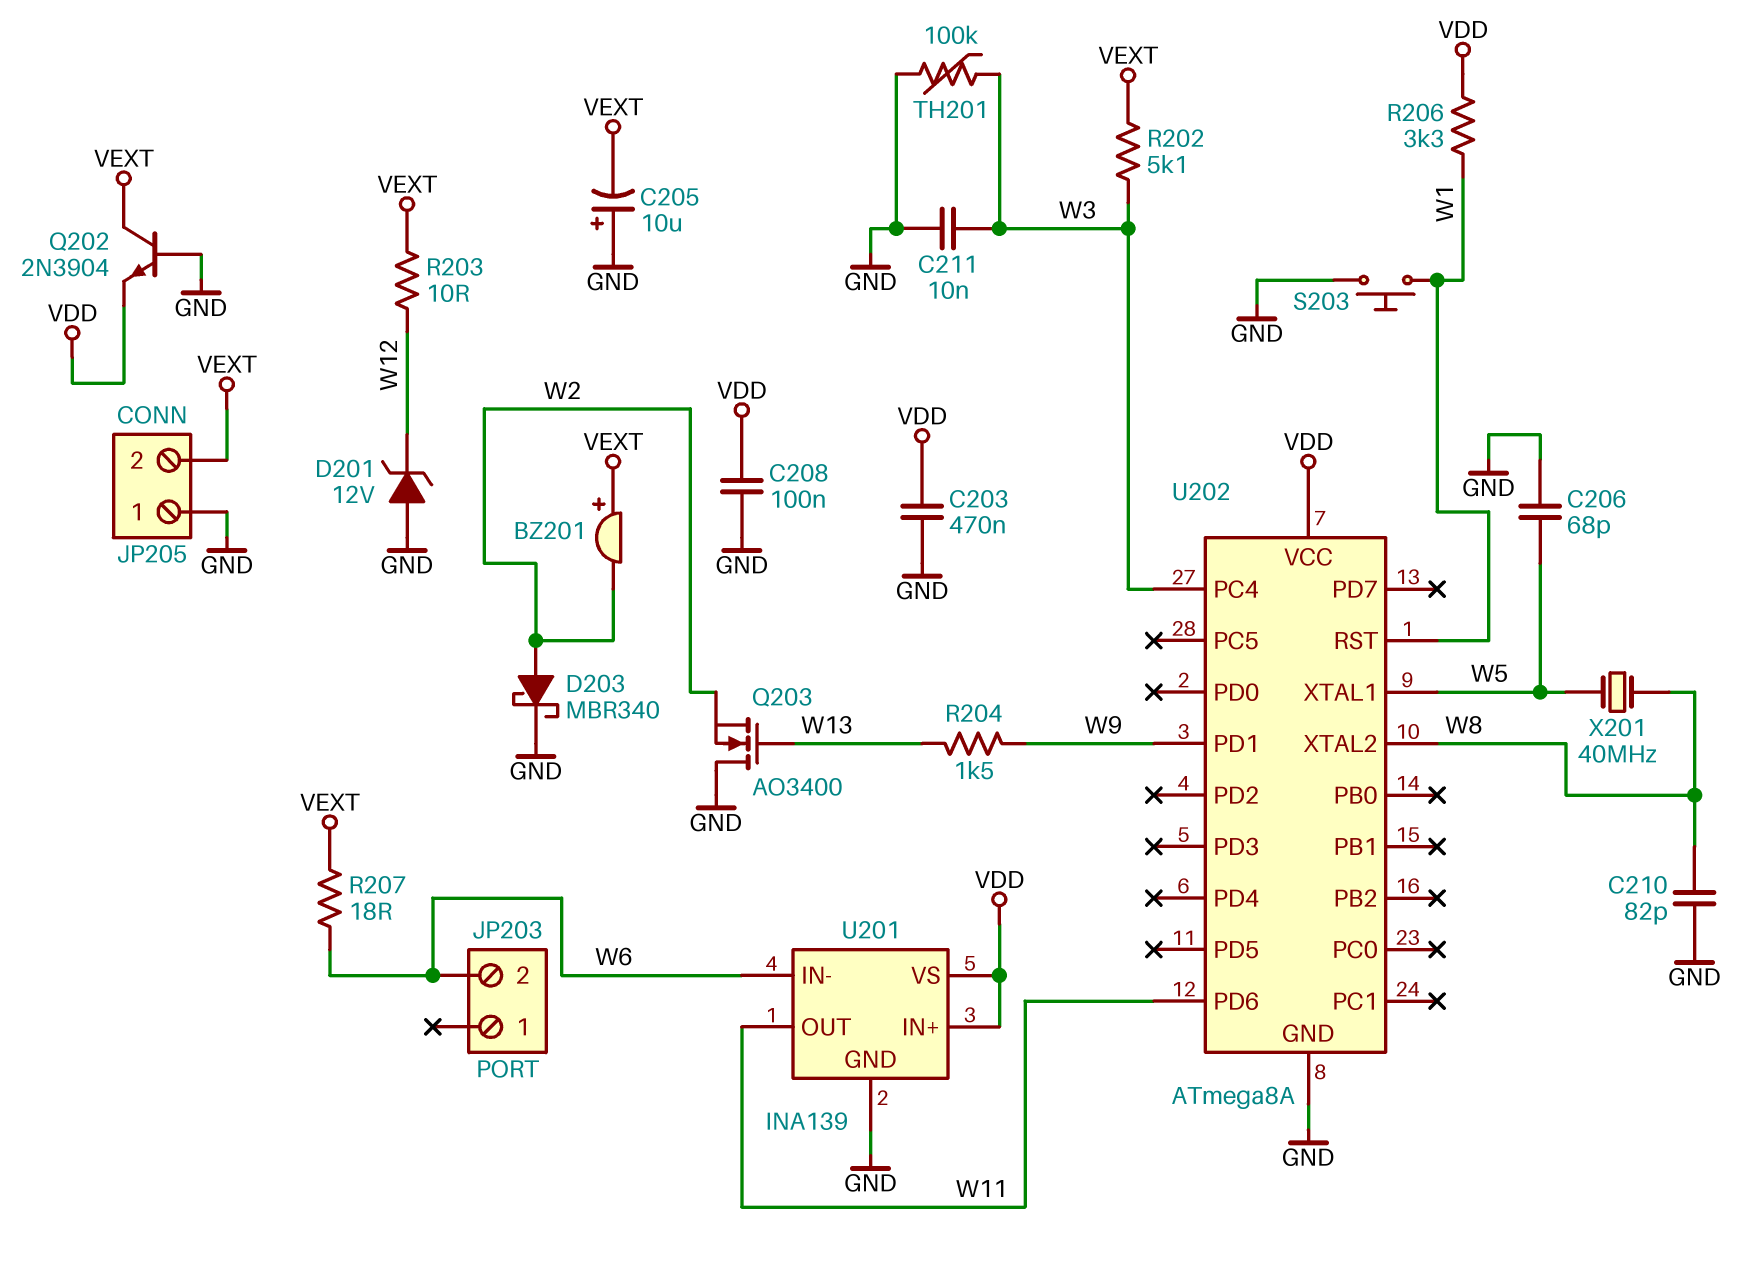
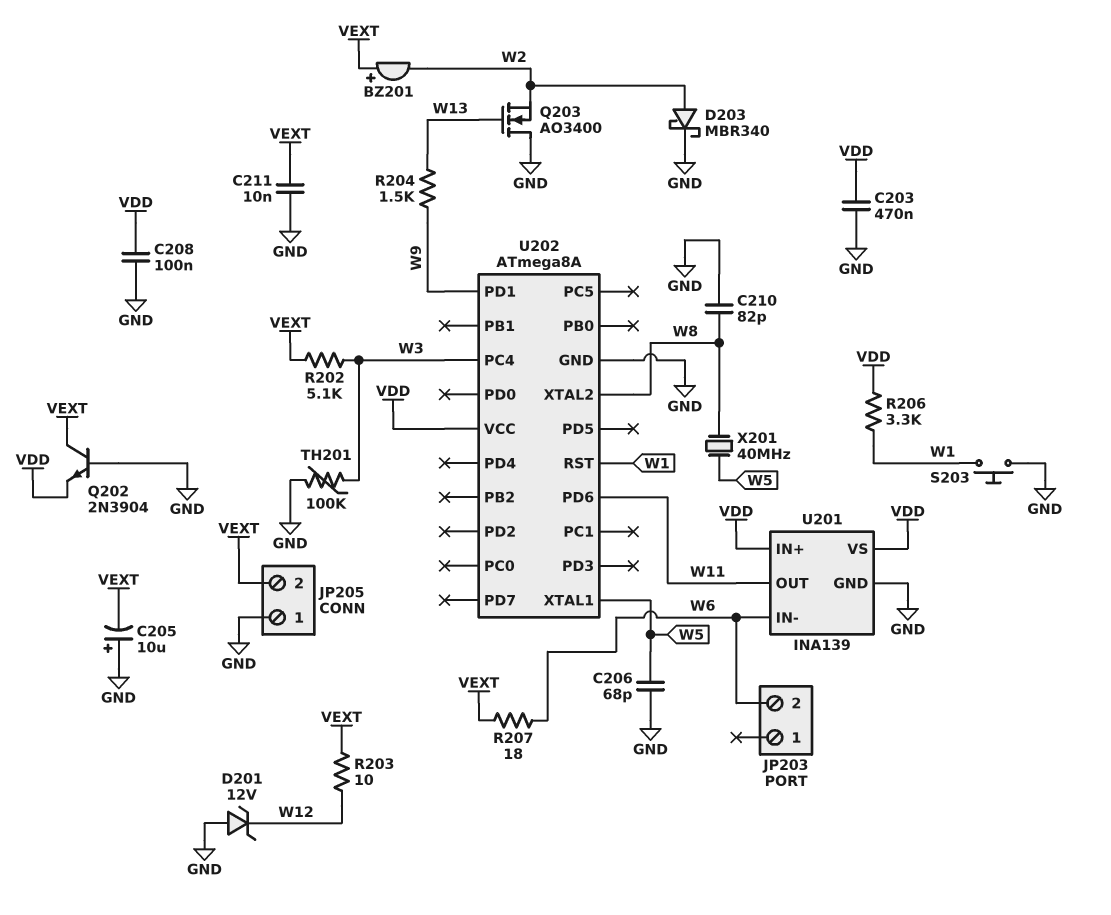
C211: 10nF (GND, W3) -> 10nF (GND, VEXT)

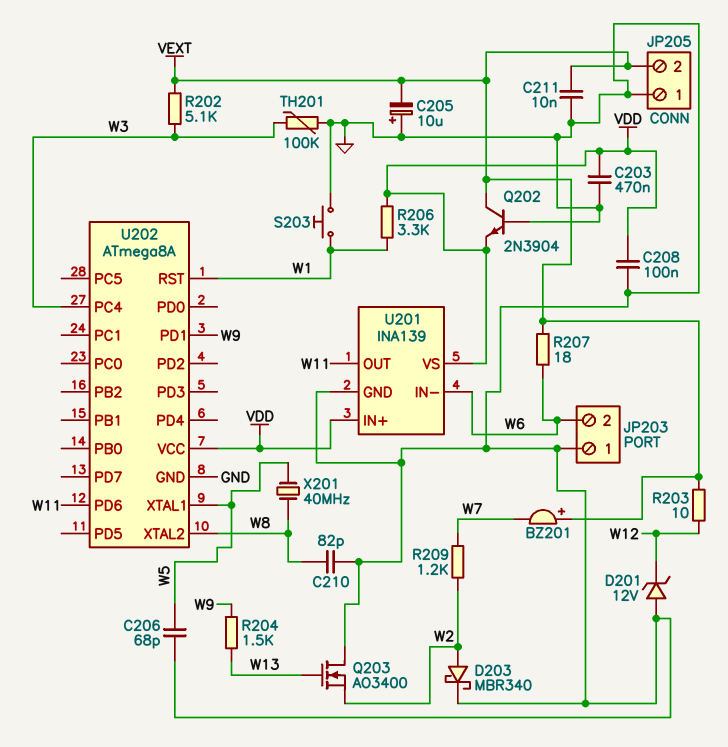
BZ201: buzzer (plus VEXT, minus W2) -> buzzer (plus VEXT, minus W7)
JP203 pin 1: none -> GND
R209: none -> 1.2k (W2, W7)

